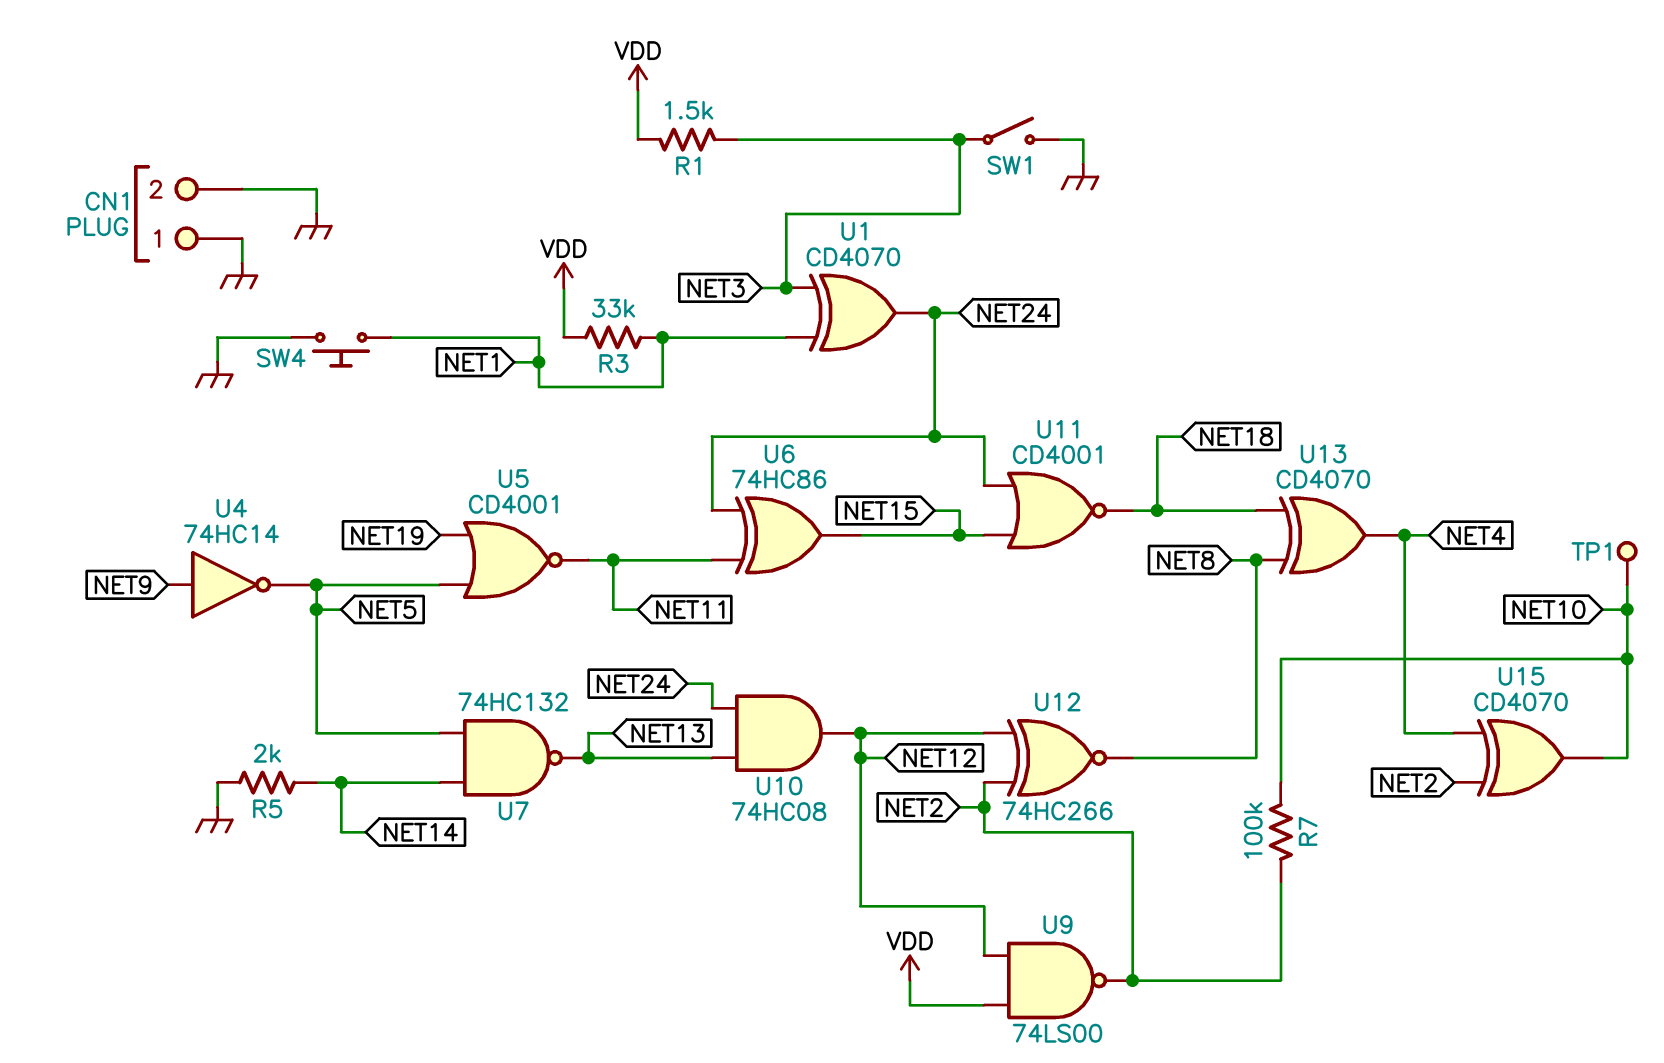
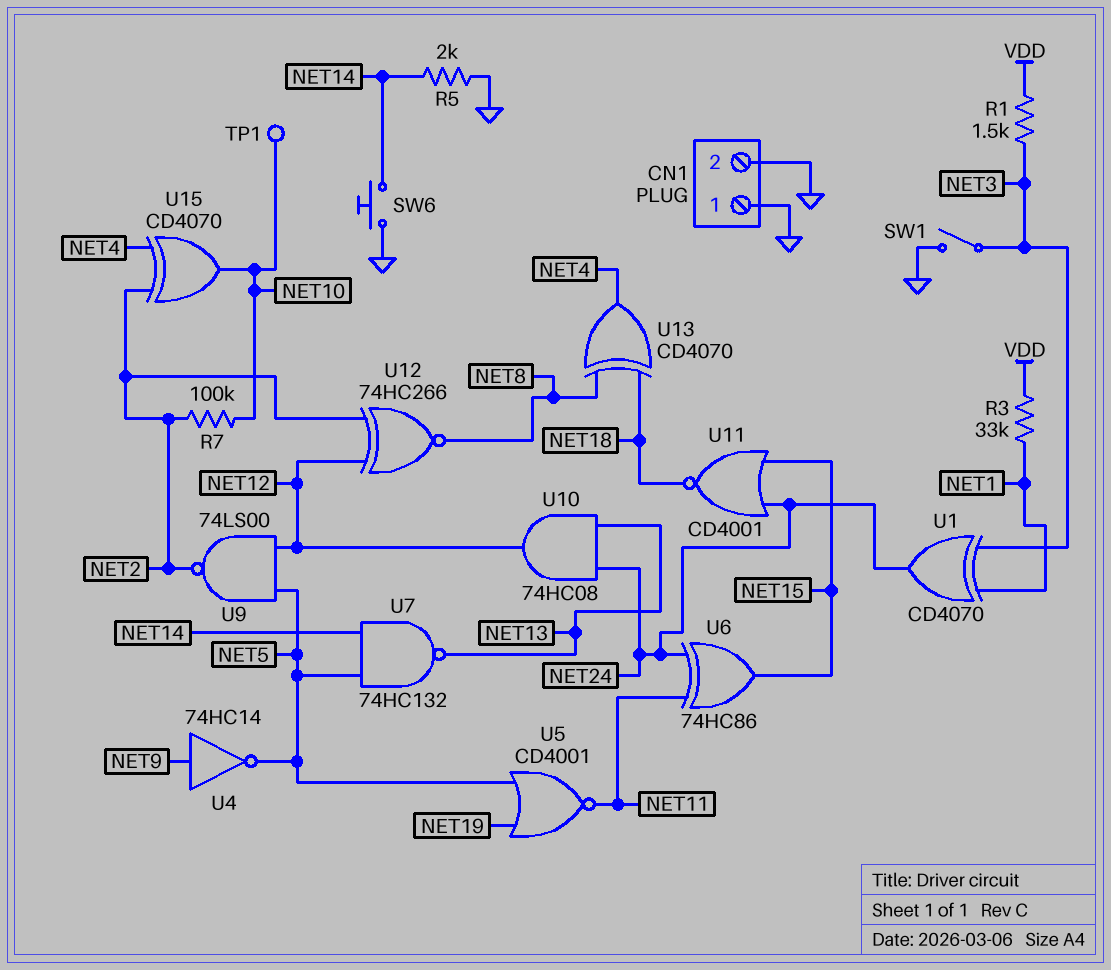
SW4: button (GND, NET1) -> none
SW6: none -> button (GND, NET14)
U9: NAND 74LS00 (in NET12, in VDD, out NET2) -> NAND 74LS00 (in NET5, in NET12, out NET2)

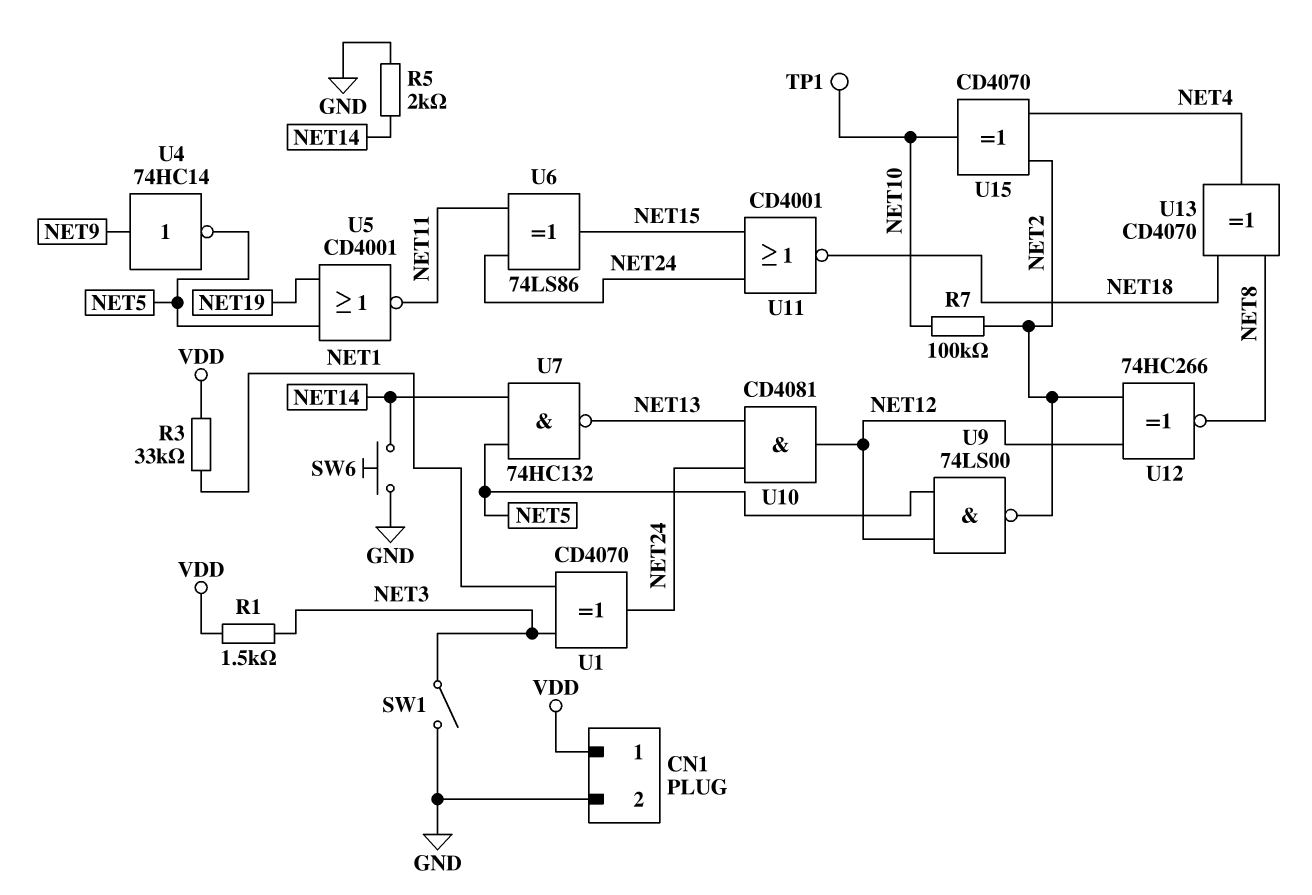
CN1 pin 1: GND -> VDD
U6: XOR 74HC86 (in NET11, in NET24, out NET15) -> XOR 74LS86 (in NET11, in NET24, out NET15)
U10: AND 74HC08 (in NET13, in NET24, out NET12) -> AND CD4081 (in NET13, in NET24, out NET12)

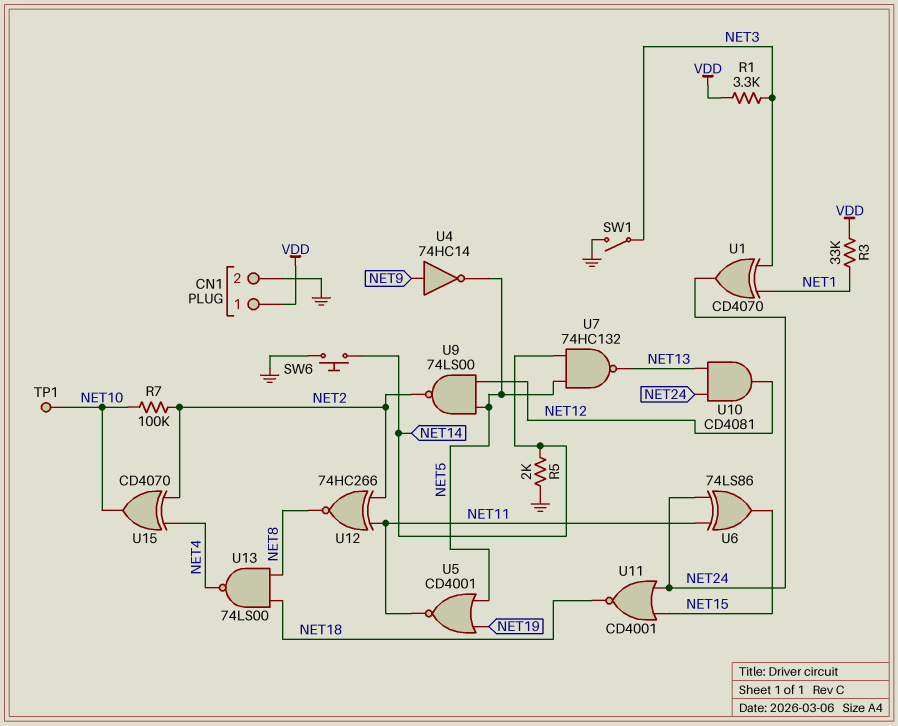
R1: 1.5k (NET3, VDD) -> 3.3k (NET3, VDD)
U12: XNOR 74HC266 (in NET2, in NET12, out NET8) -> XNOR 74HC266 (in NET2, in NET11, out NET8)
U13: XOR CD4070 (in NET8, in NET18, out NET4) -> NAND 74LS00 (in NET8, in NET18, out NET4)

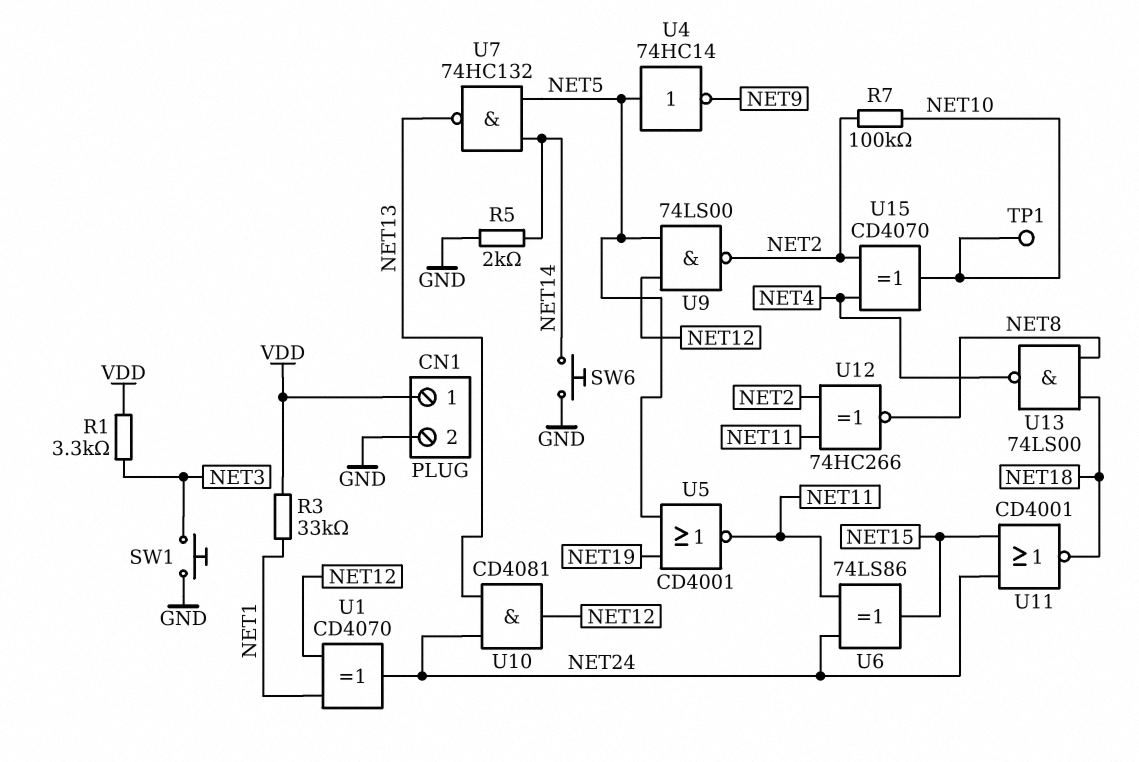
SW1: switch (GND, NET3) -> button (GND, NET3)
U1: XOR CD4070 (in NET1, in NET3, out NET24) -> XOR CD4070 (in NET1, in NET12, out NET24)
U4: NOT 74HC14 (in NET9, out NET5) -> NOT 74HC14 (in NET5, out NET9)

